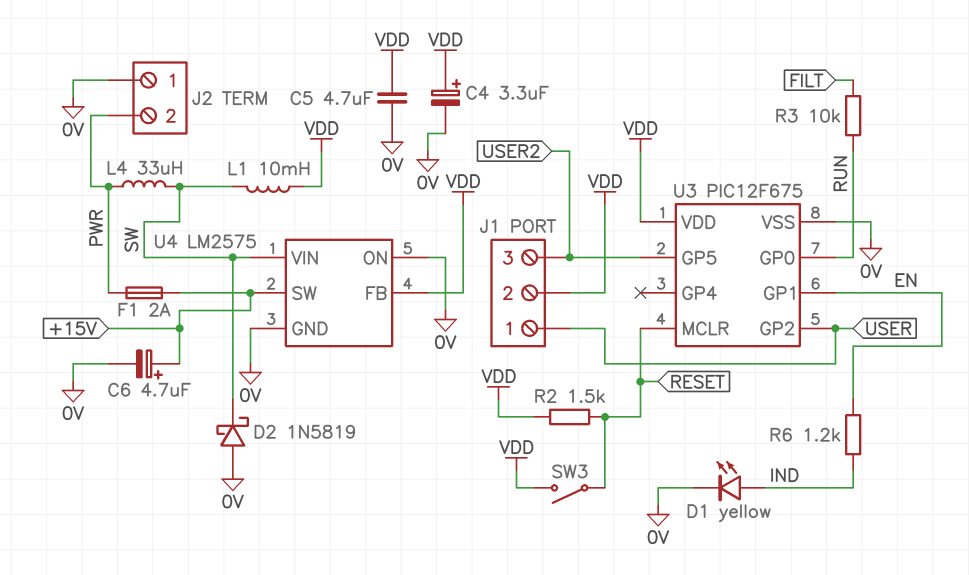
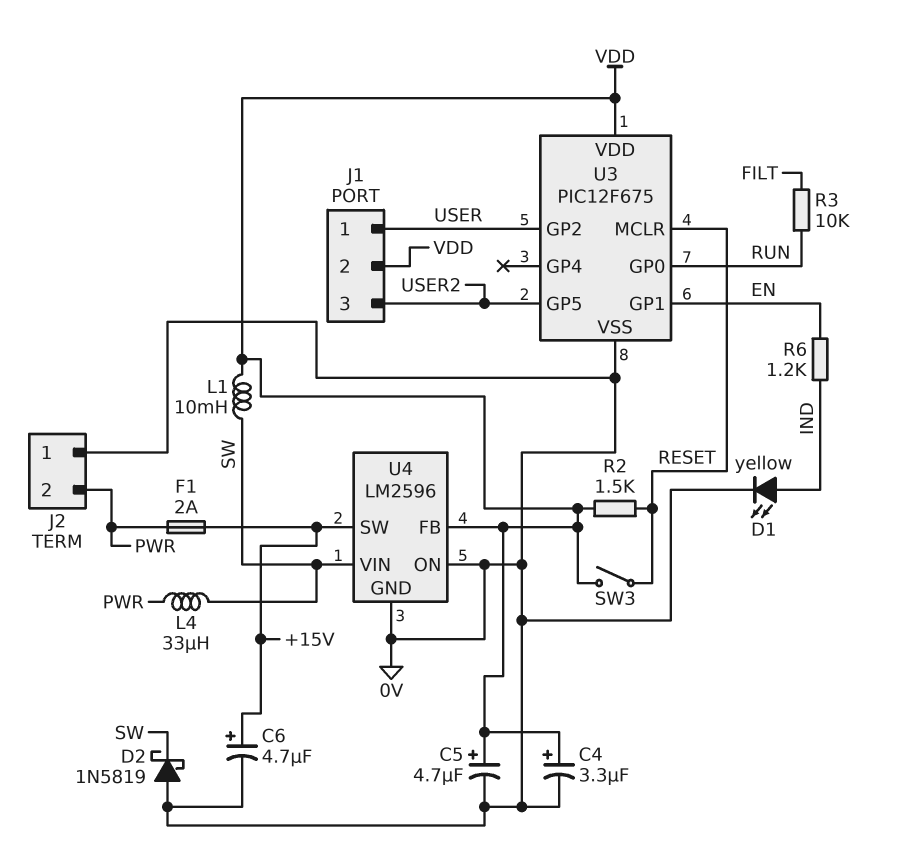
C5: 4.7uF (0V, VDD) -> 4.7uF (plus VDD, minus 0V)
U4: LM2575 -> LM2596

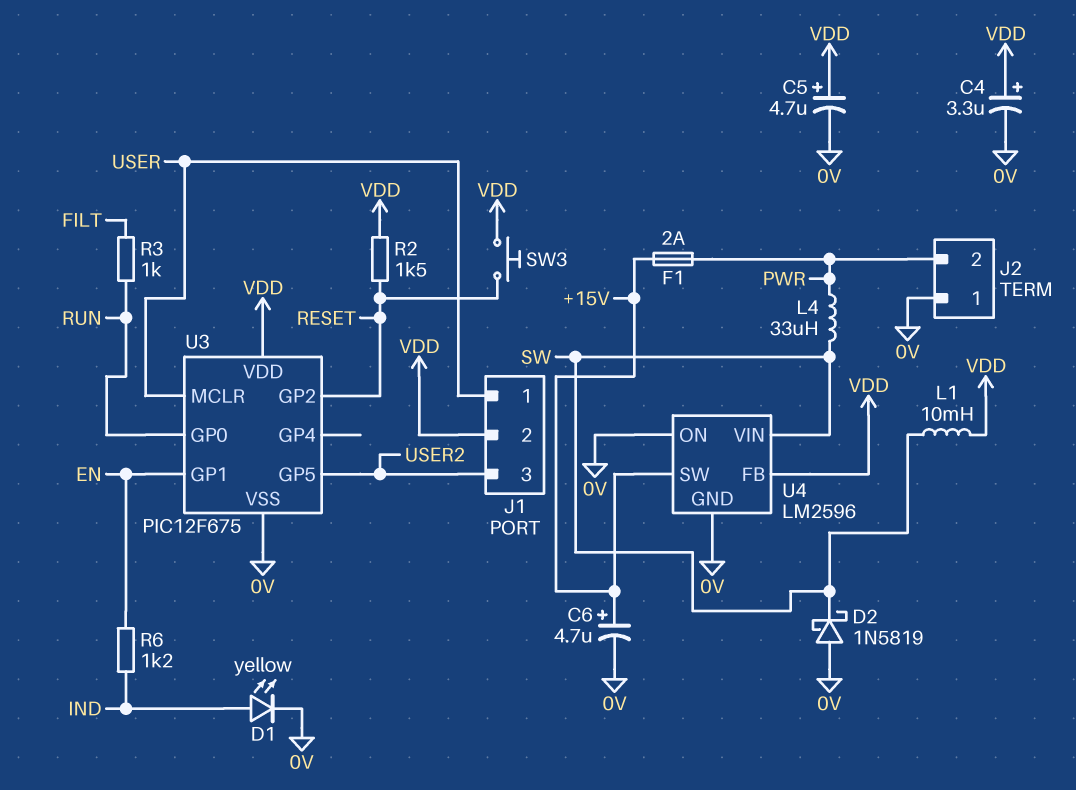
R3: 10k (FILT, RUN) -> 1k (FILT, RUN)
SW3: switch (RESET, VDD) -> button (RESET, VDD)
U3 pin GP2: USER -> RESET
U3 pin MCLR: RESET -> USER

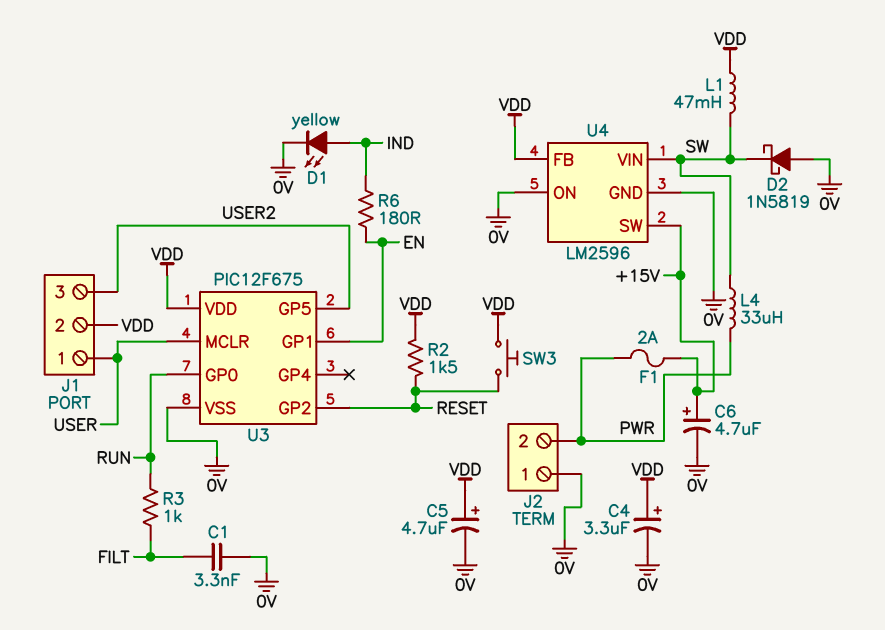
C1: none -> 3.3nF (0V, FILT)
L1: 10mH (SW, VDD) -> 47mH (SW, VDD)
R6: 1.2k (EN, IND) -> 180 (EN, IND)

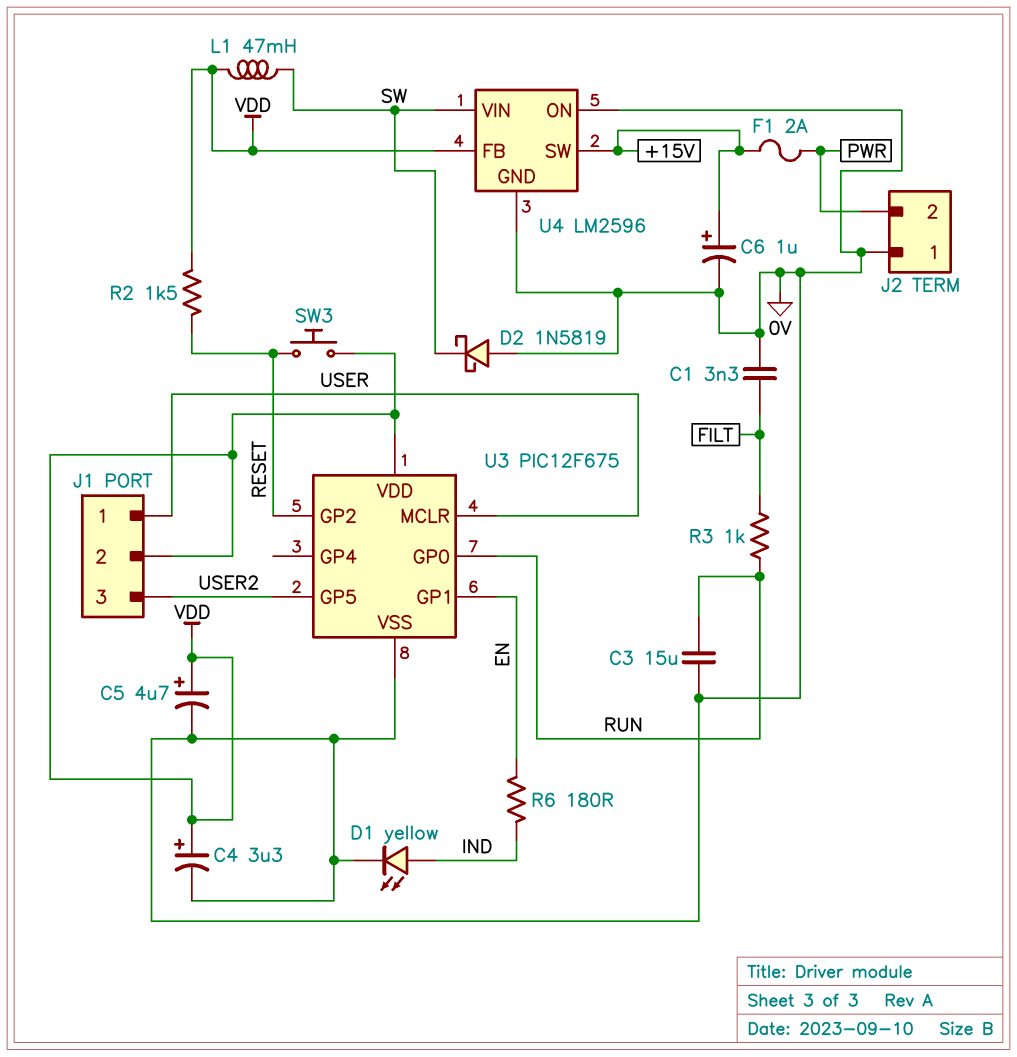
C3: none -> 15uF (0V, RUN)
C6: 4.7uF (plus +15V, minus 0V) -> 1uF (plus +15V, minus 0V)
L4: 33uH (PWR, SW) -> none

